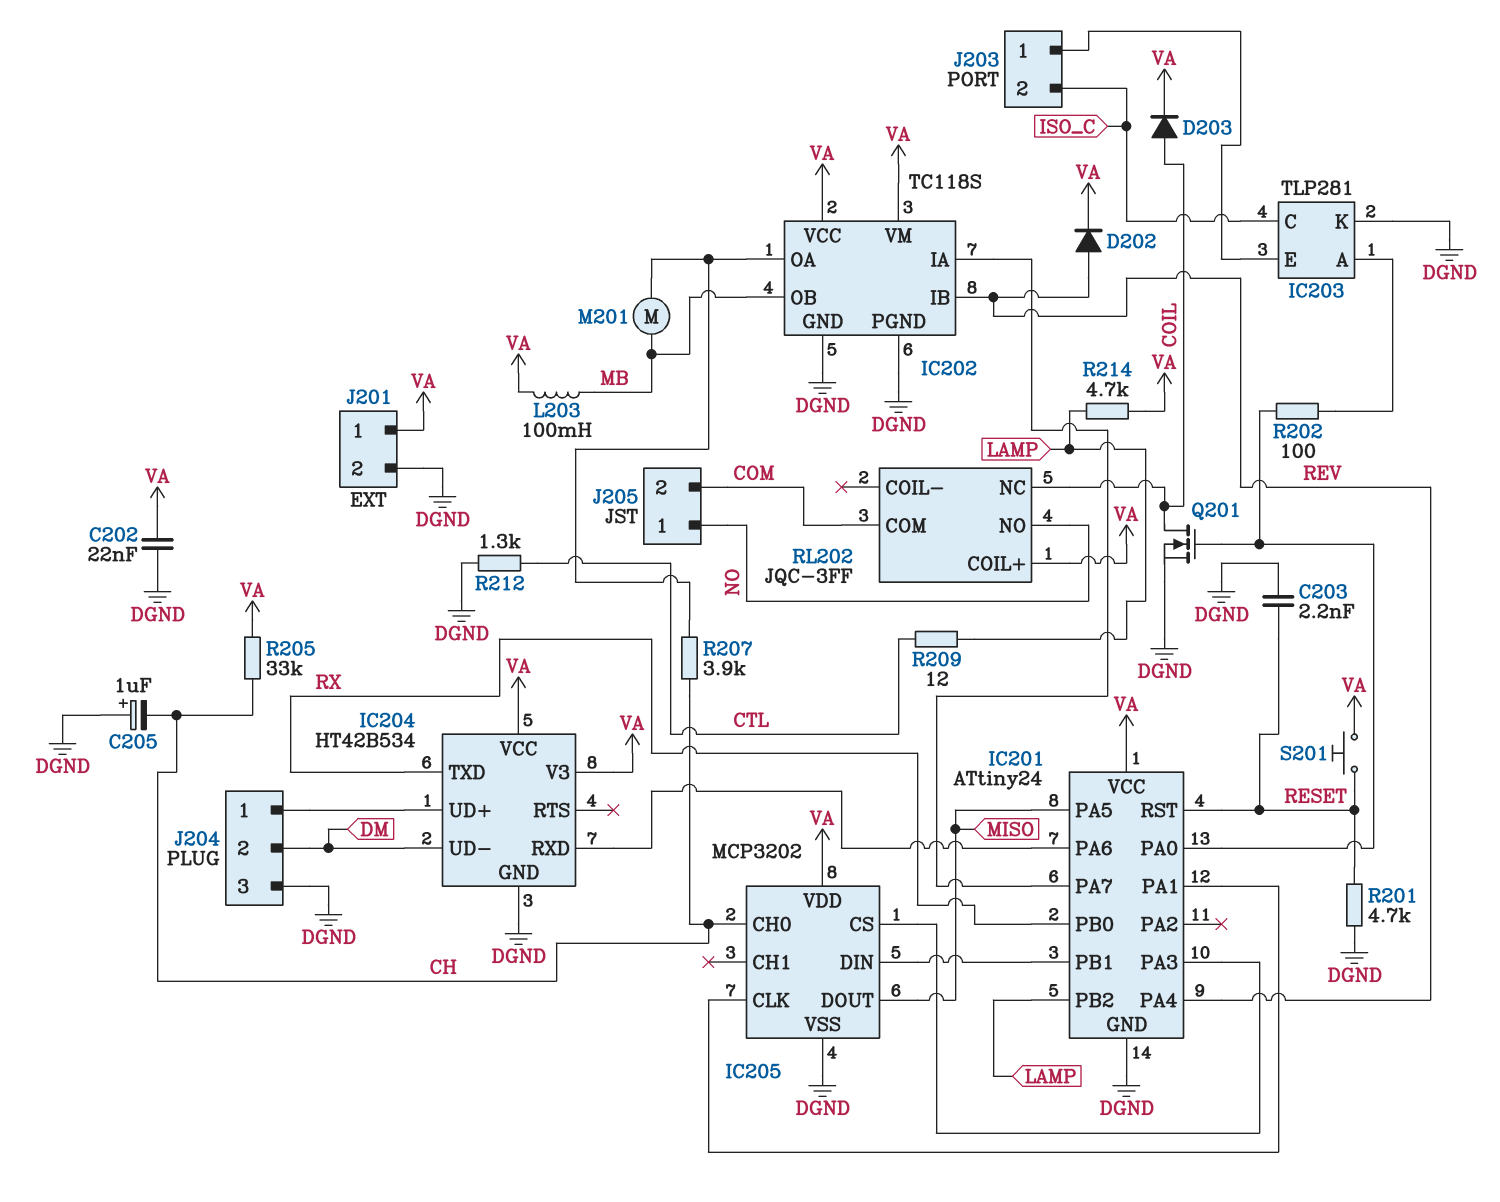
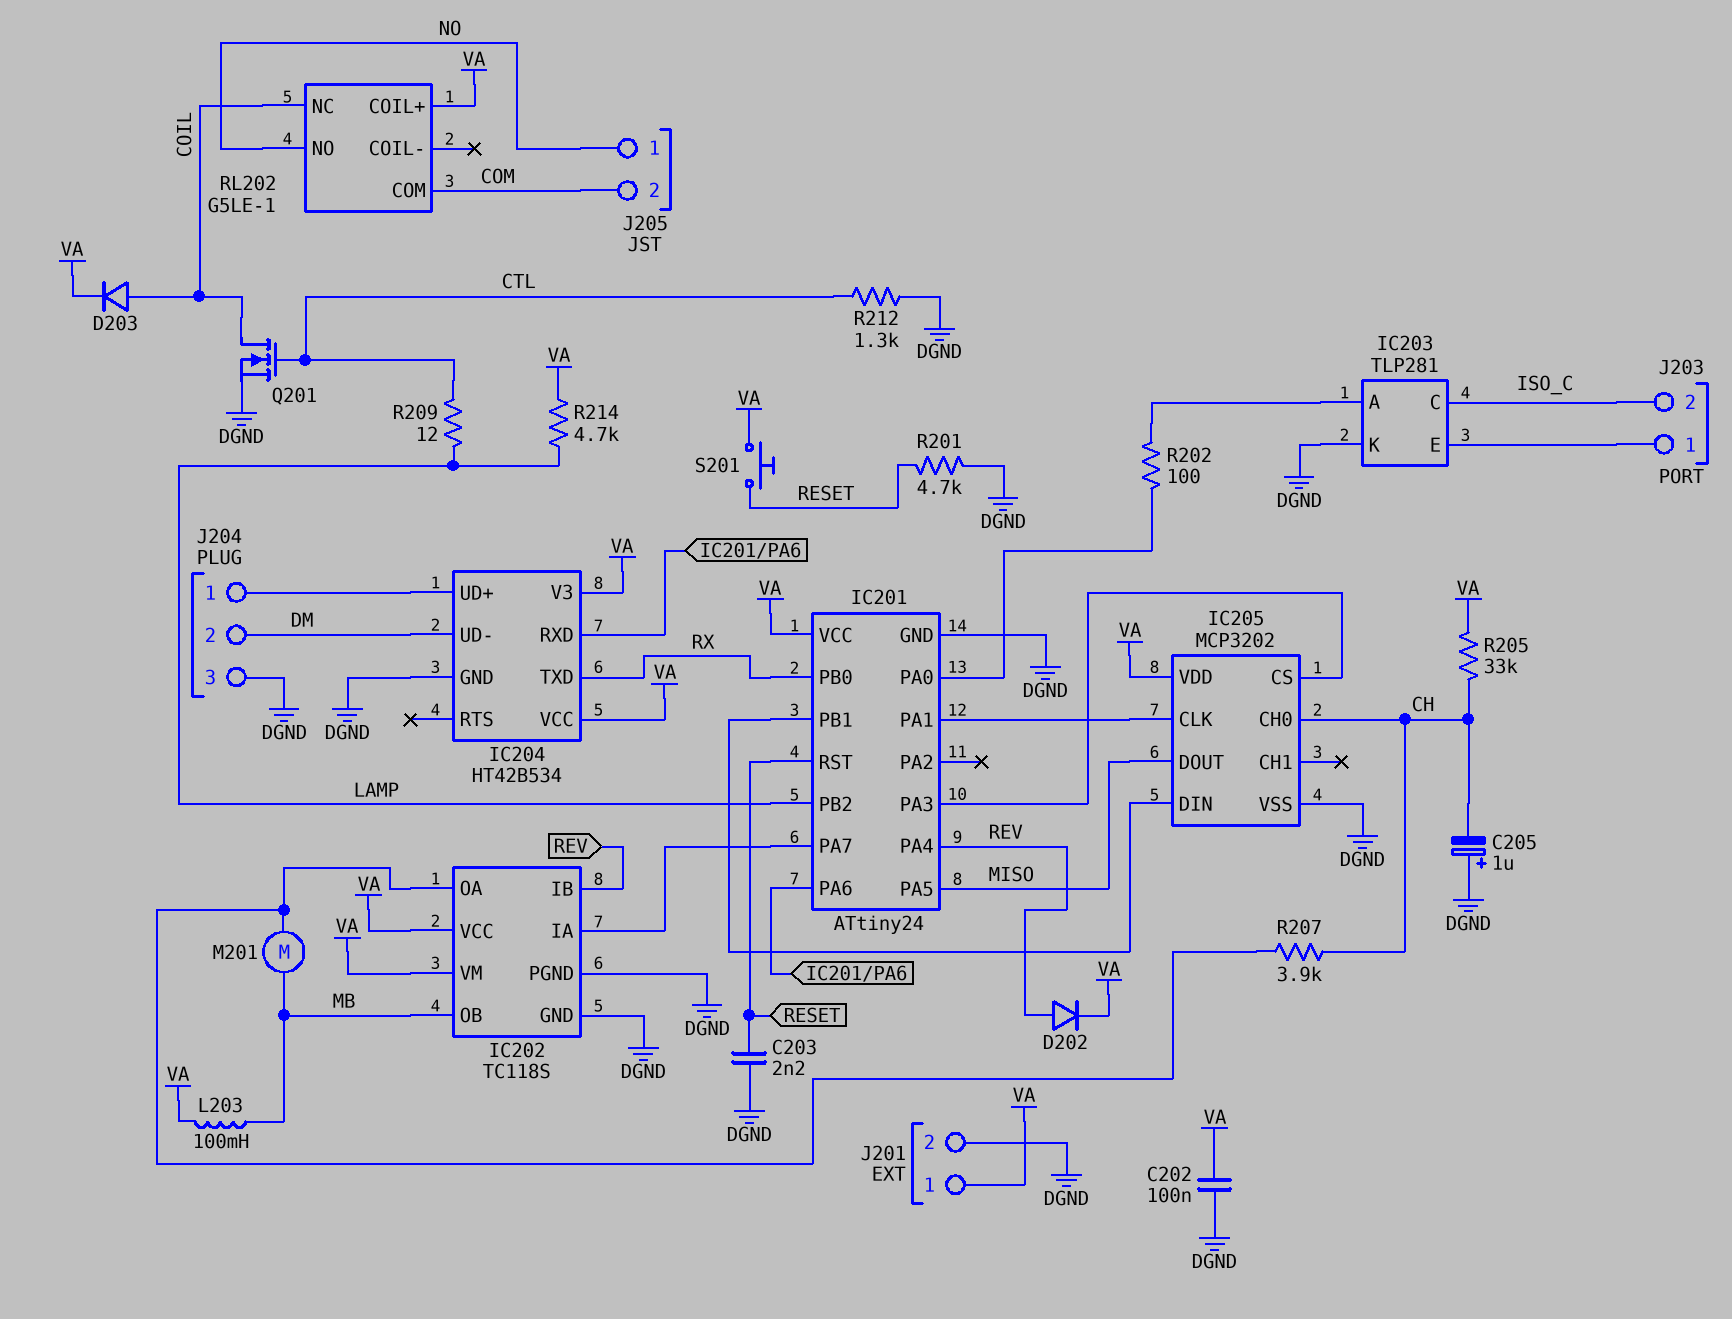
C202: 22nF (DGND, VA) -> 100nF (DGND, VA)
Q201: NMOS (G IC201/PA0, D COIL, S DGND) -> NMOS (G CTL, D COIL, S DGND)
RL202: JQC-3FF -> G5LE-1

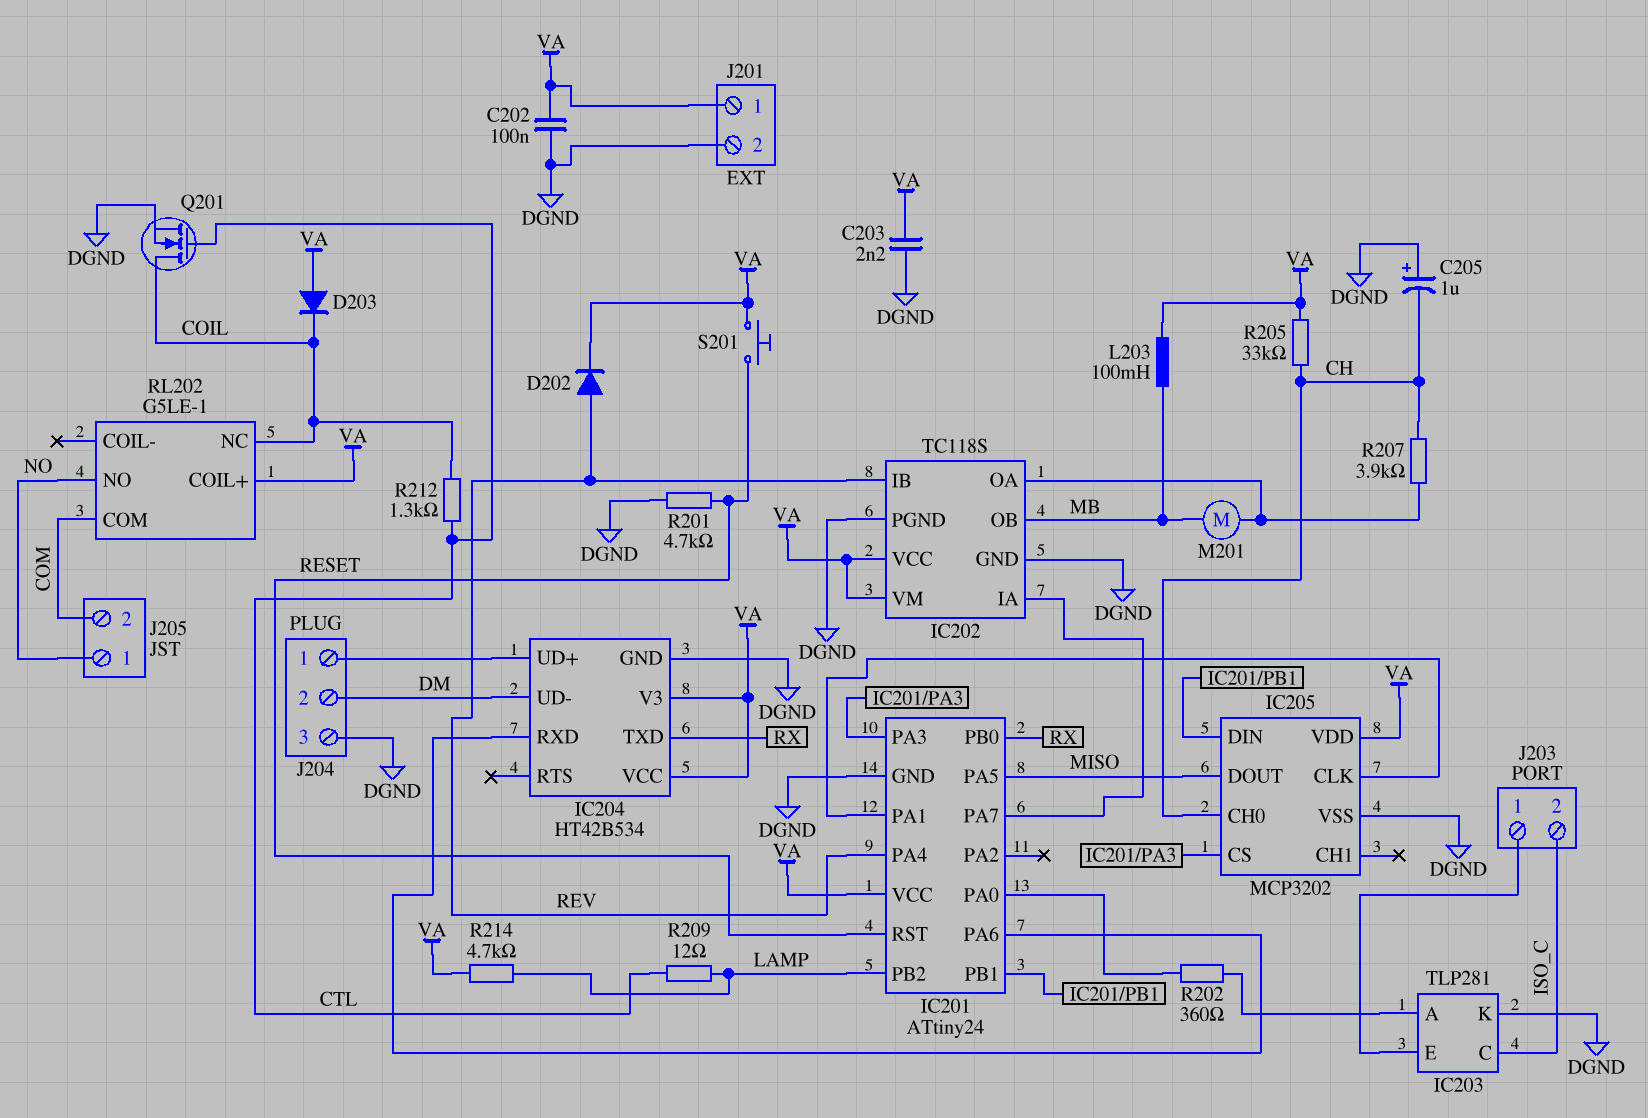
C203: 2.2nF (DGND, RESET) -> 2.2nF (DGND, VA)
D203: diode (A COIL, K VA) -> diode (A VA, K COIL)
R202: 100 (IC201/PA0, IC203/A) -> 360 (IC201/PA0, IC203/A)
R212: 1.3k (CTL, DGND) -> 1.3k (COIL, CTL)

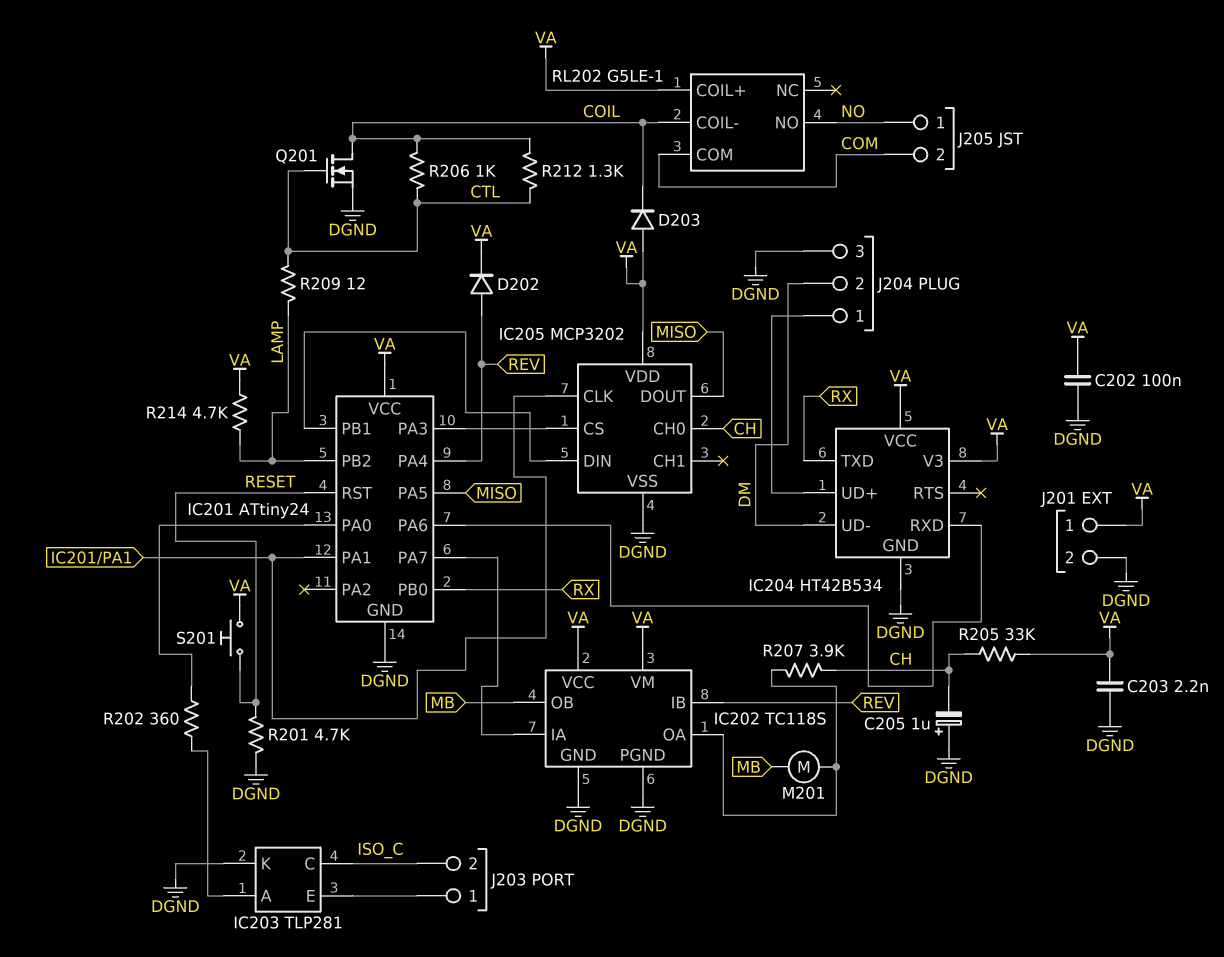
L203: 100mH (MB, VA) -> none
R206: none -> 1k (COIL, CTL)
RL202 pin COIL-: none -> COIL
RL202 pin NC: COIL -> none

